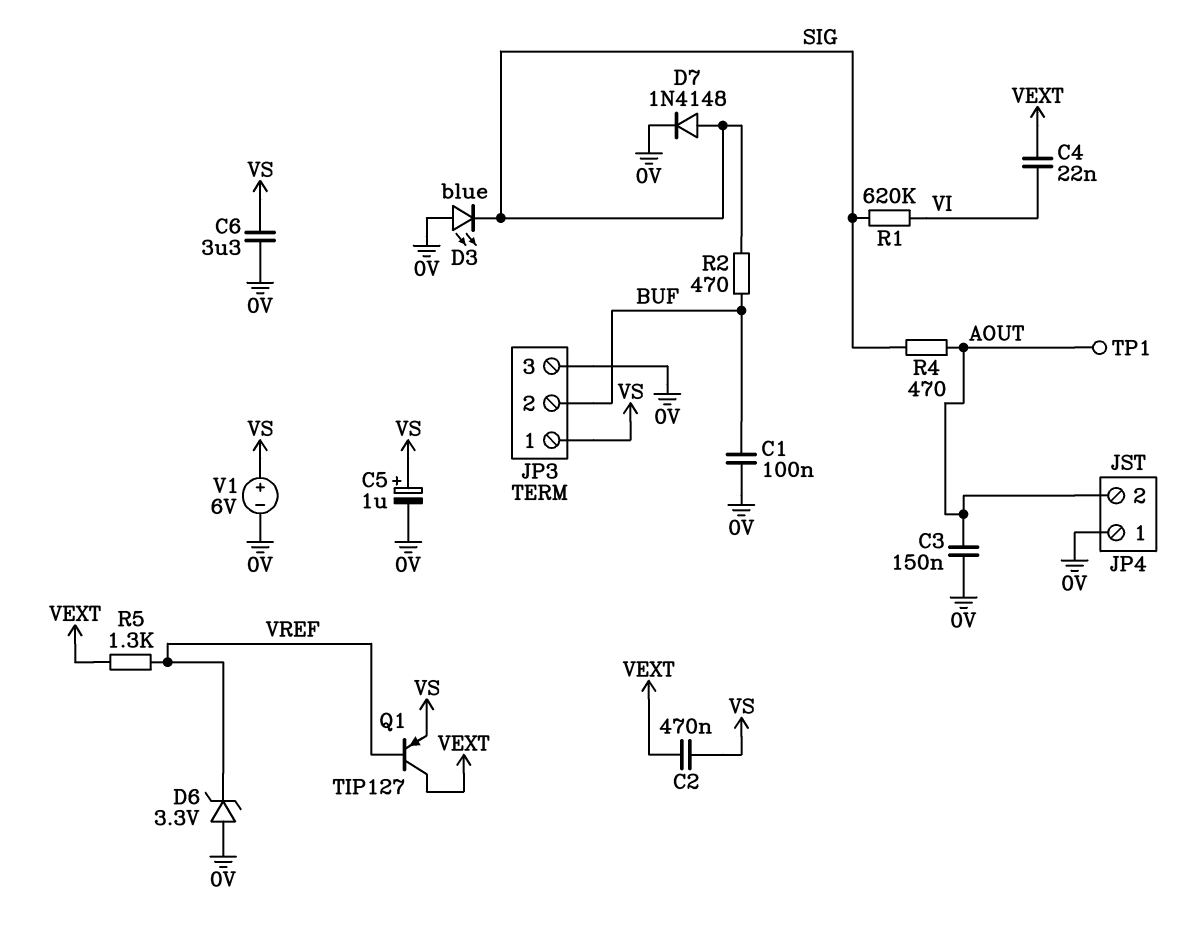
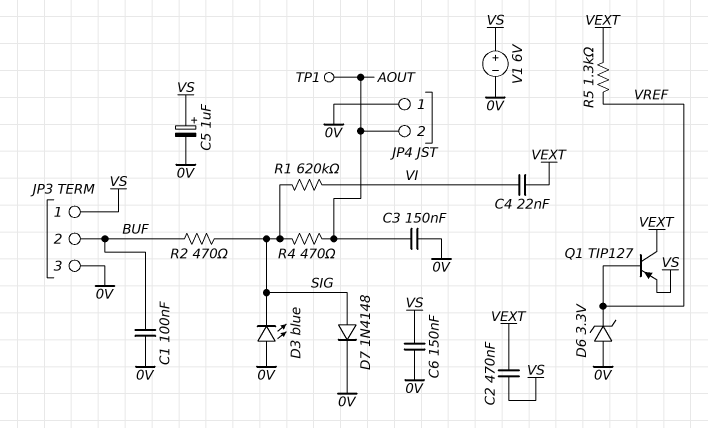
C6: 3.3uF (0V, VS) -> 150nF (0V, VS)

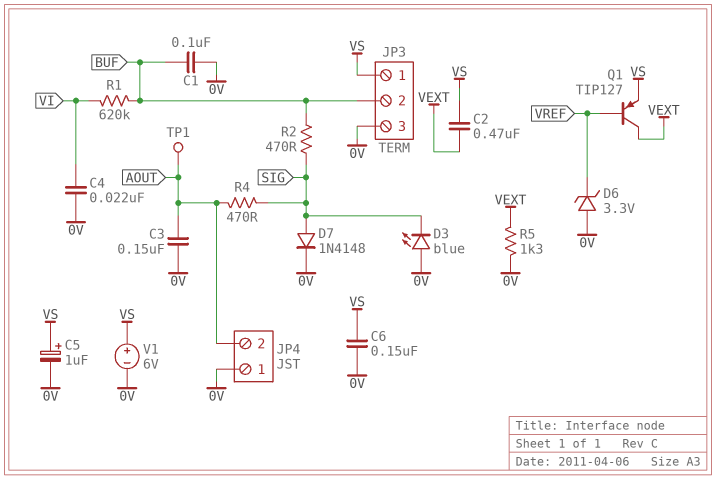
C4: 22nF (VEXT, VI) -> 22nF (0V, VI)
R1: 620k (SIG, VI) -> 620k (BUF, VI)
R5: 1.3k (VEXT, VREF) -> 1.3k (0V, VEXT)

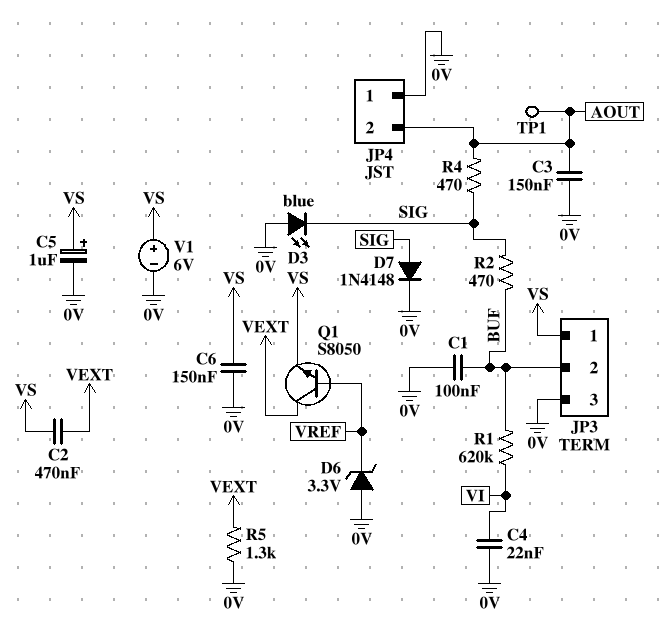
Q1: PNP TIP127 (B VREF, C VEXT, E VS) -> NPN S8050 (B VREF, C VEXT, E VS)

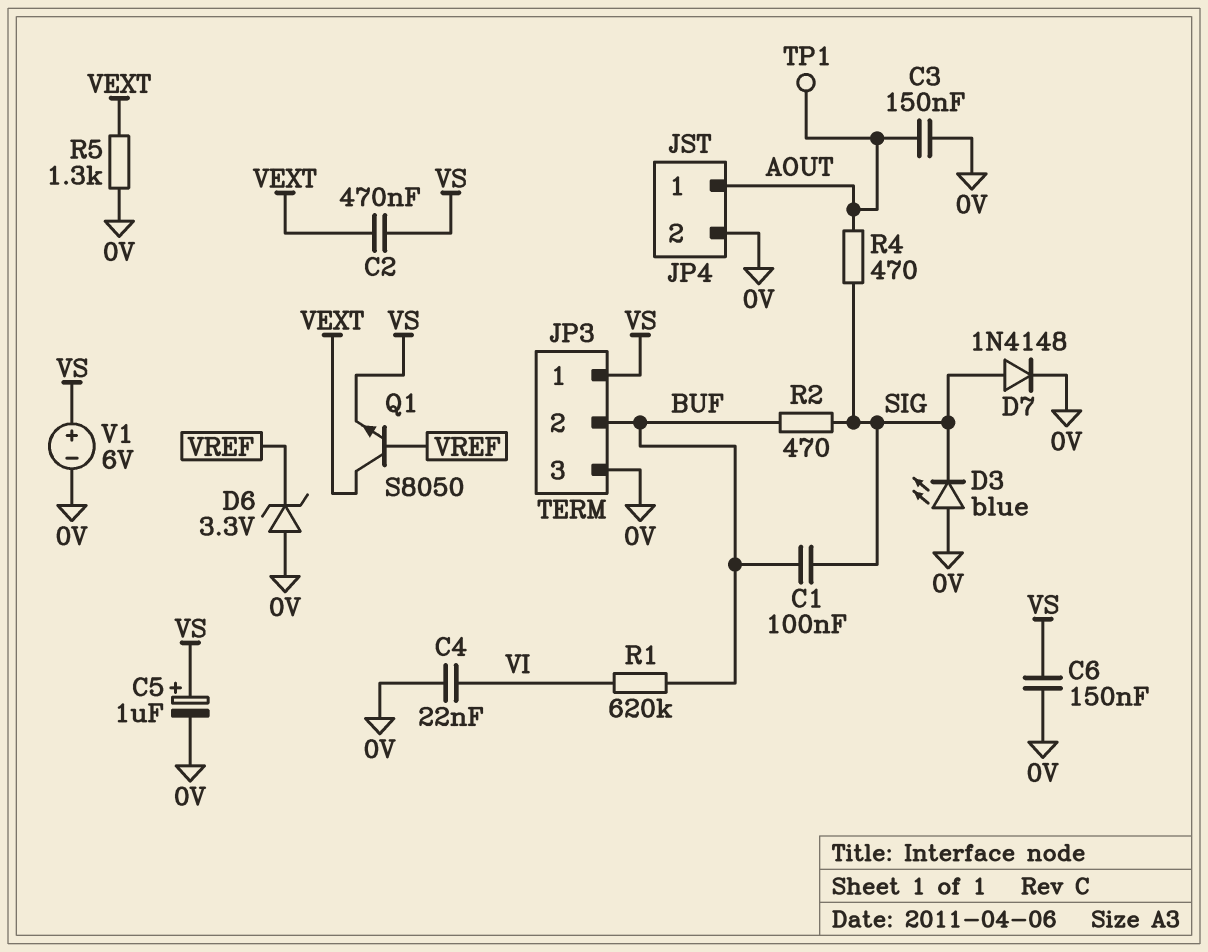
C1: 100nF (0V, BUF) -> 100nF (BUF, SIG)
JP4 pin 1: 0V -> AOUT
JP4 pin 2: AOUT -> 0V

